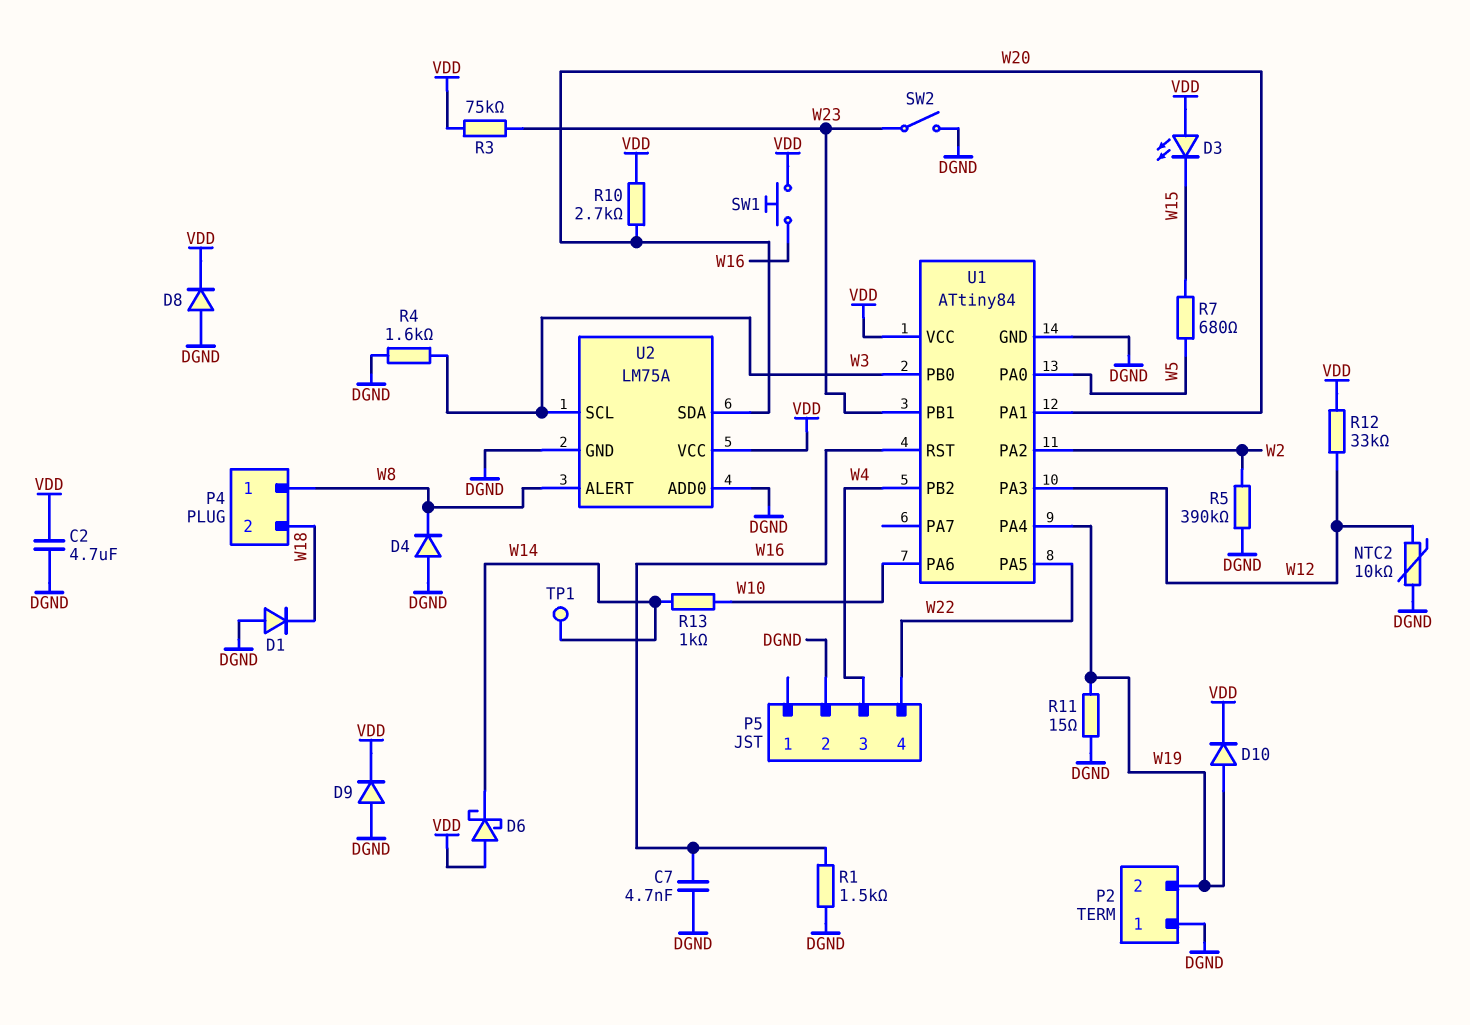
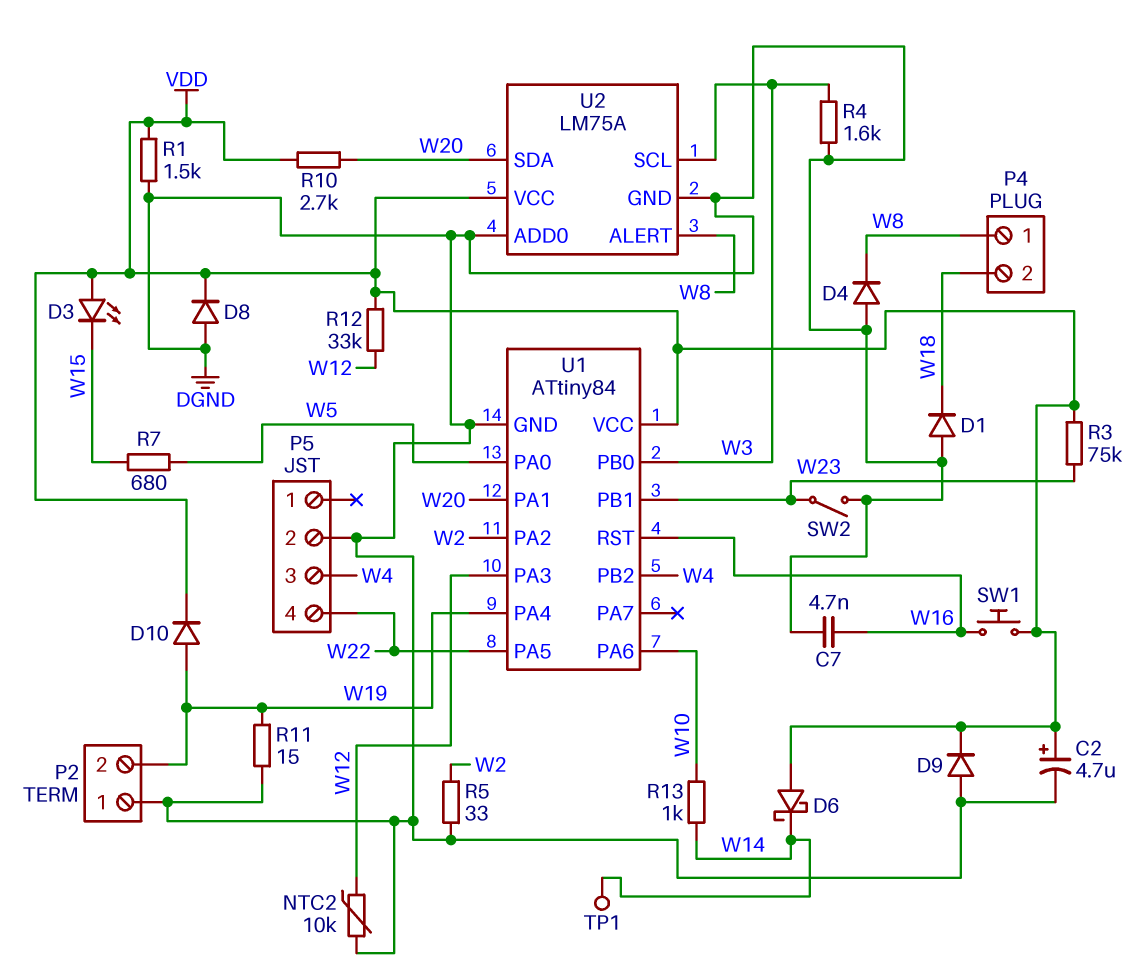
C2: 4.7uF (DGND, VDD) -> 4.7uF (plus VDD, minus DGND)
R1: 1.5k (DGND, W16) -> 1.5k (DGND, VDD)
R5: 390k (DGND, W2) -> 33 (DGND, W2)

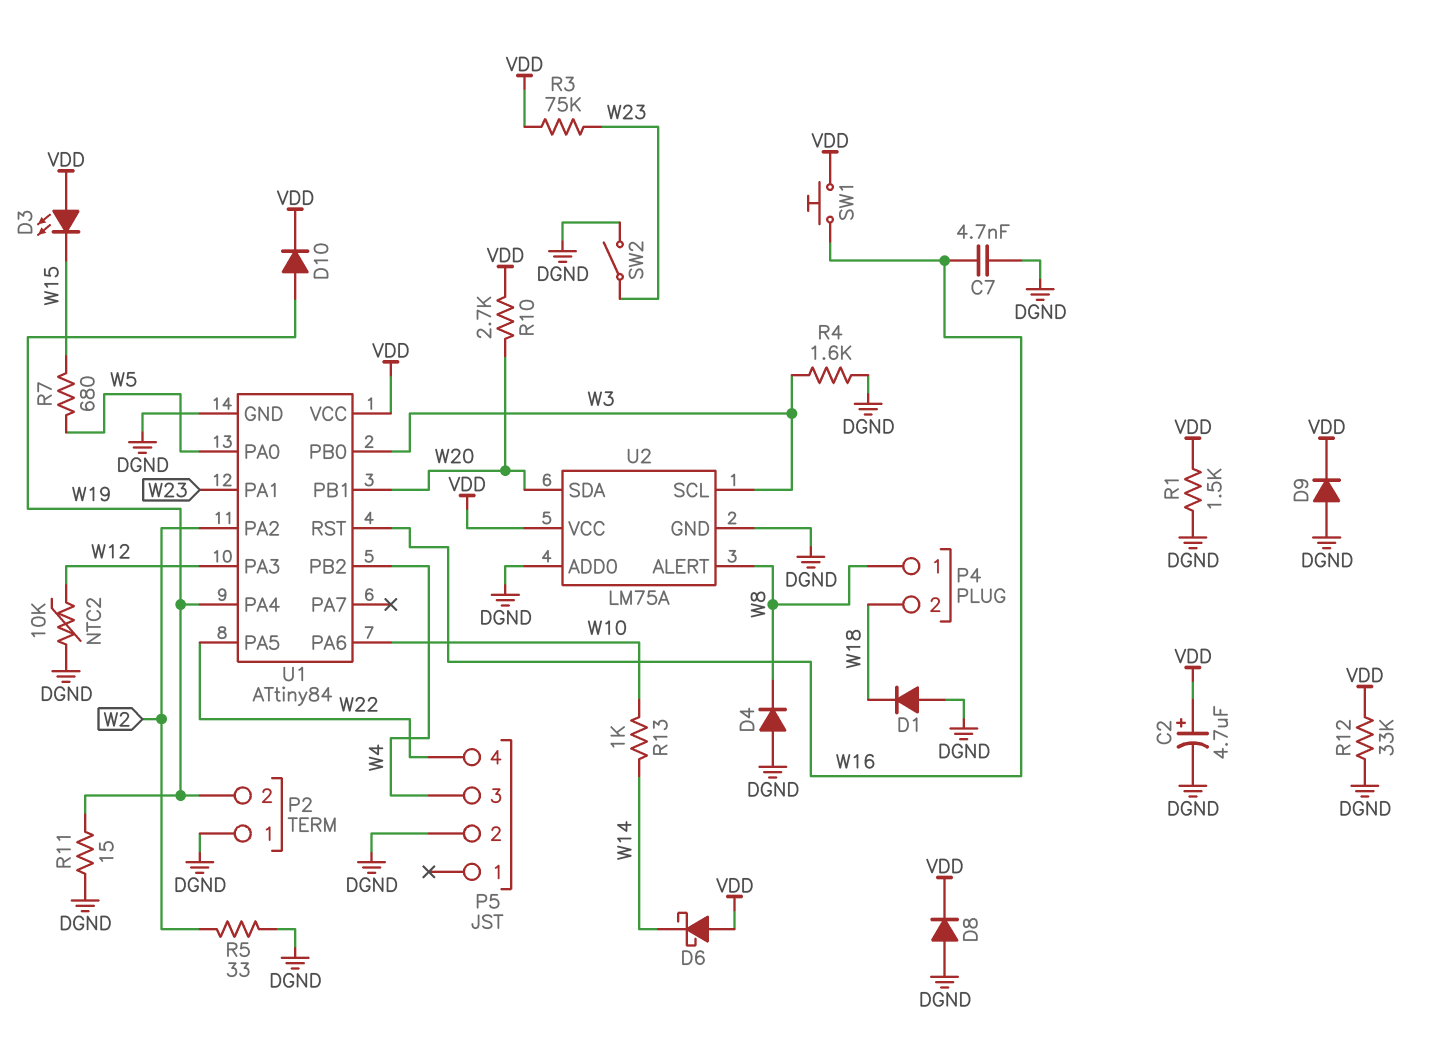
R12: 33k (VDD, W12) -> 33k (DGND, VDD)
TP1: test point (W14) -> none
U1 pin PA1: W20 -> W23
U1 pin PB1: W23 -> W20

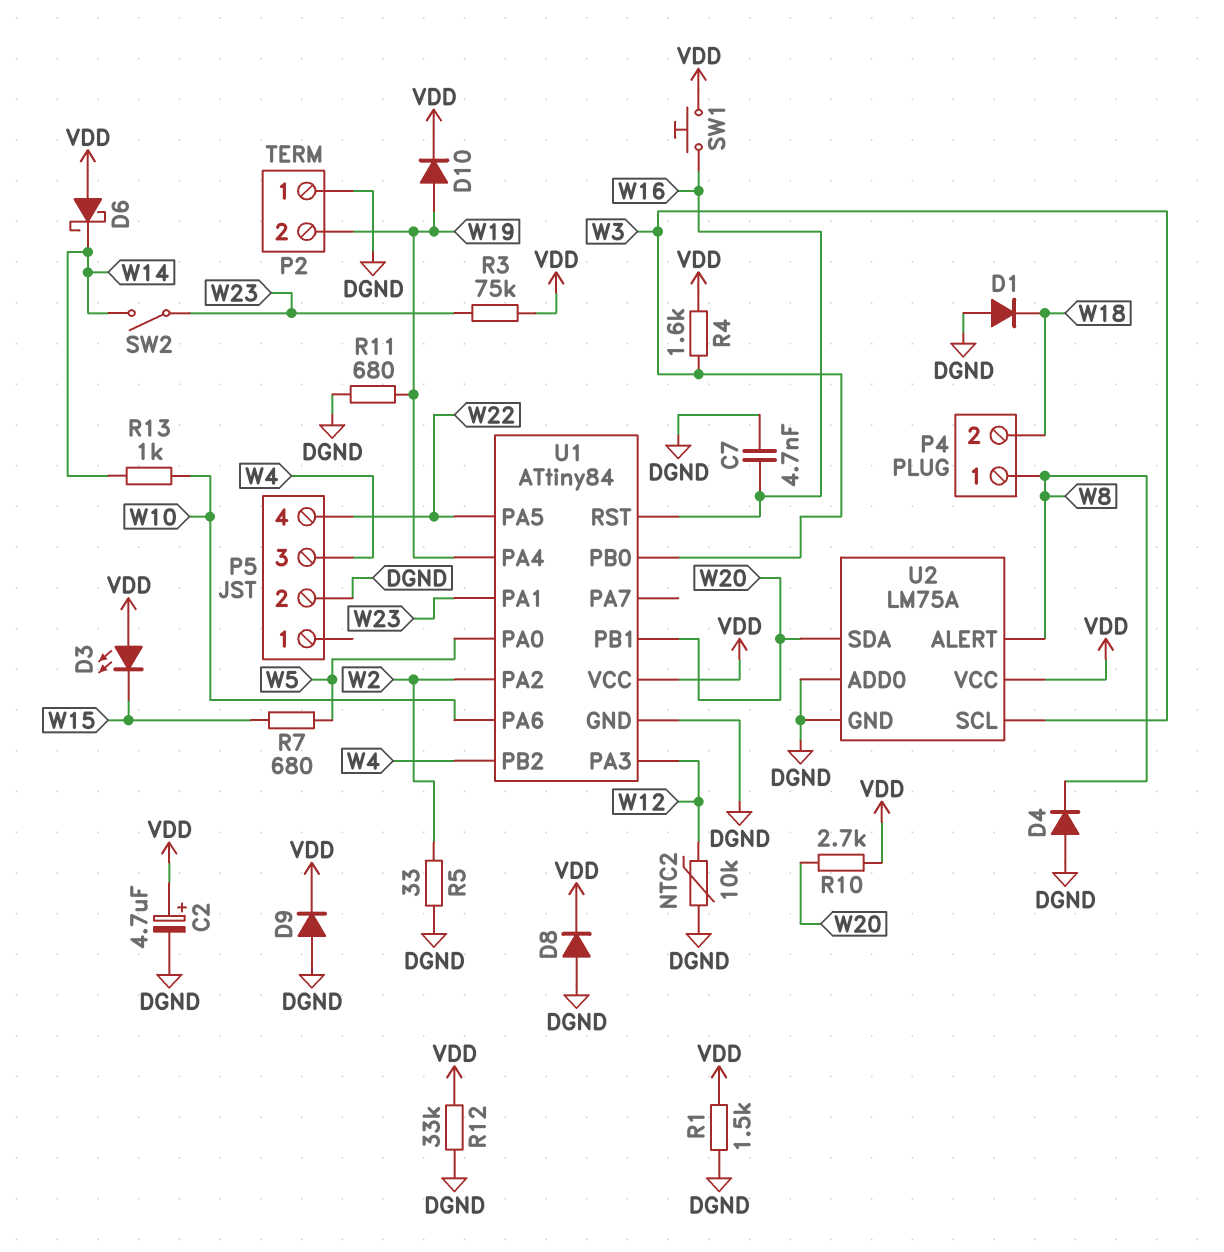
R4: 1.6k (DGND, W3) -> 1.6k (VDD, W3)
R11: 15 (DGND, W19) -> 680 (DGND, W19)
SW2: switch (DGND, W23) -> switch (W14, W23)

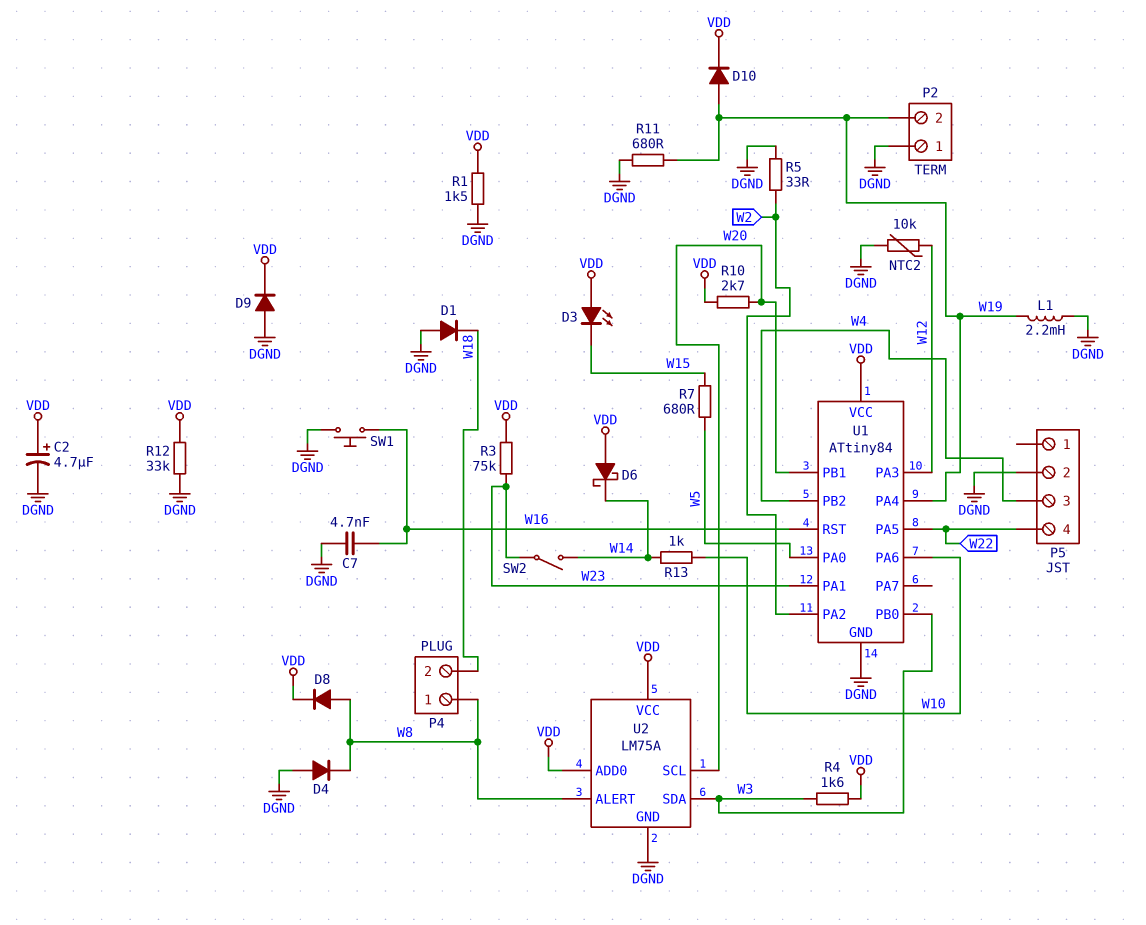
D8: diode (A DGND, K VDD) -> diode (A W8, K VDD)
L1: none -> 2.2mH (DGND, W19)
SW1: button (VDD, W16) -> button (DGND, W16)
U2 pin ADD0: DGND -> VDD
U2 pin SCL: W3 -> W20
U2 pin SDA: W20 -> W3

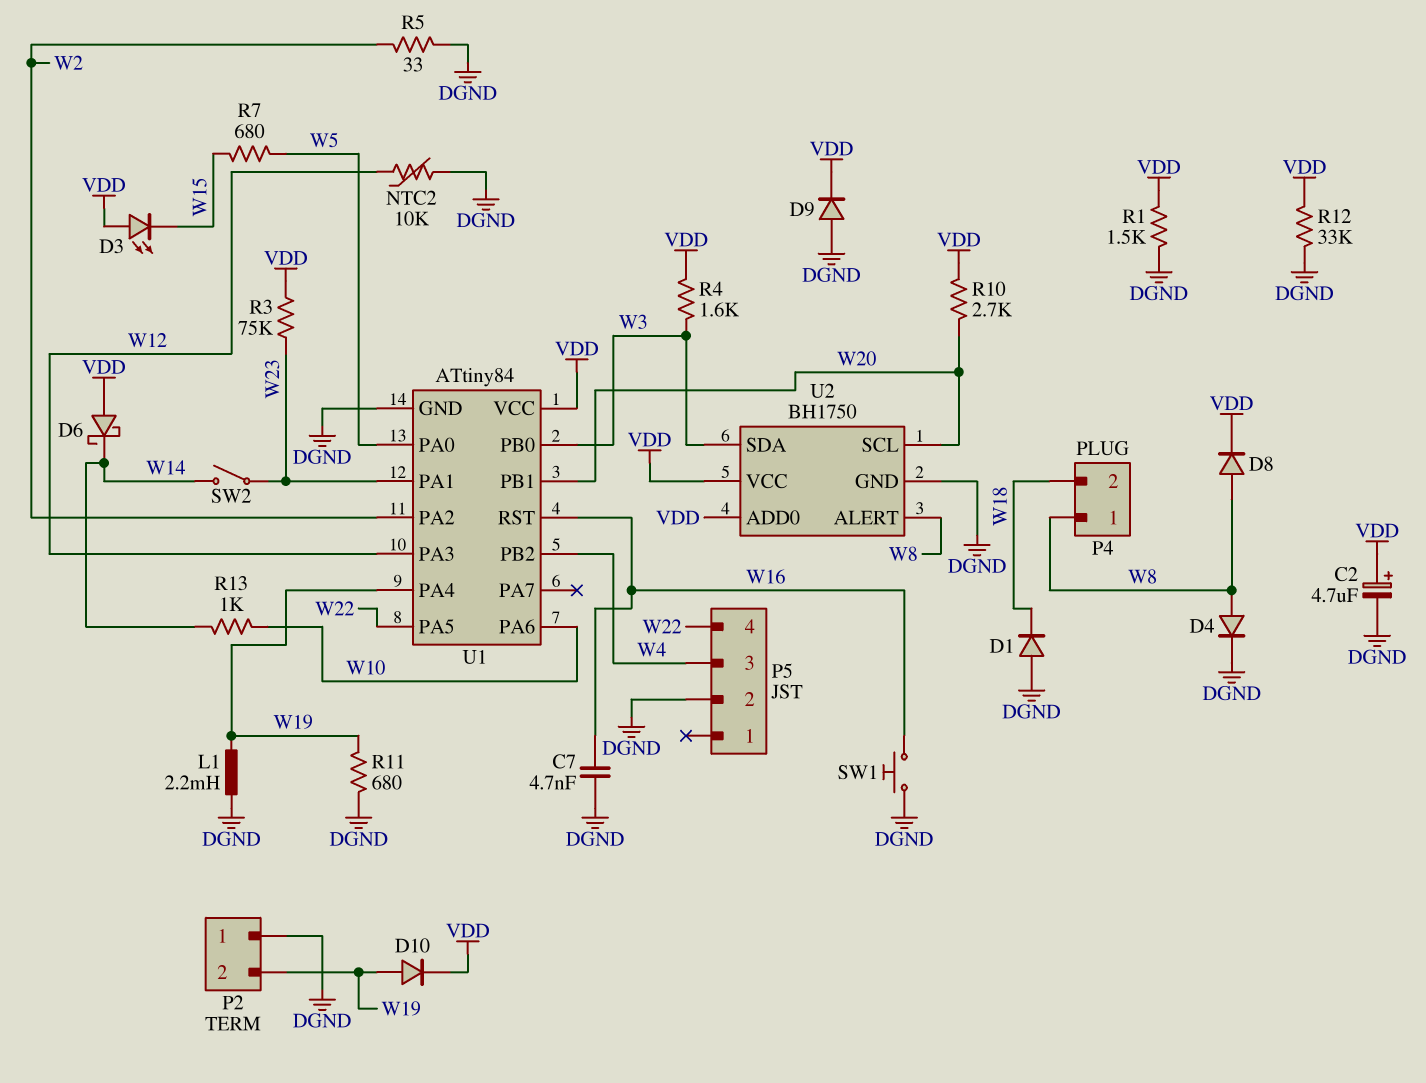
D4: diode (A DGND, K W8) -> diode (A W8, K DGND)
U2: LM75A -> BH1750

